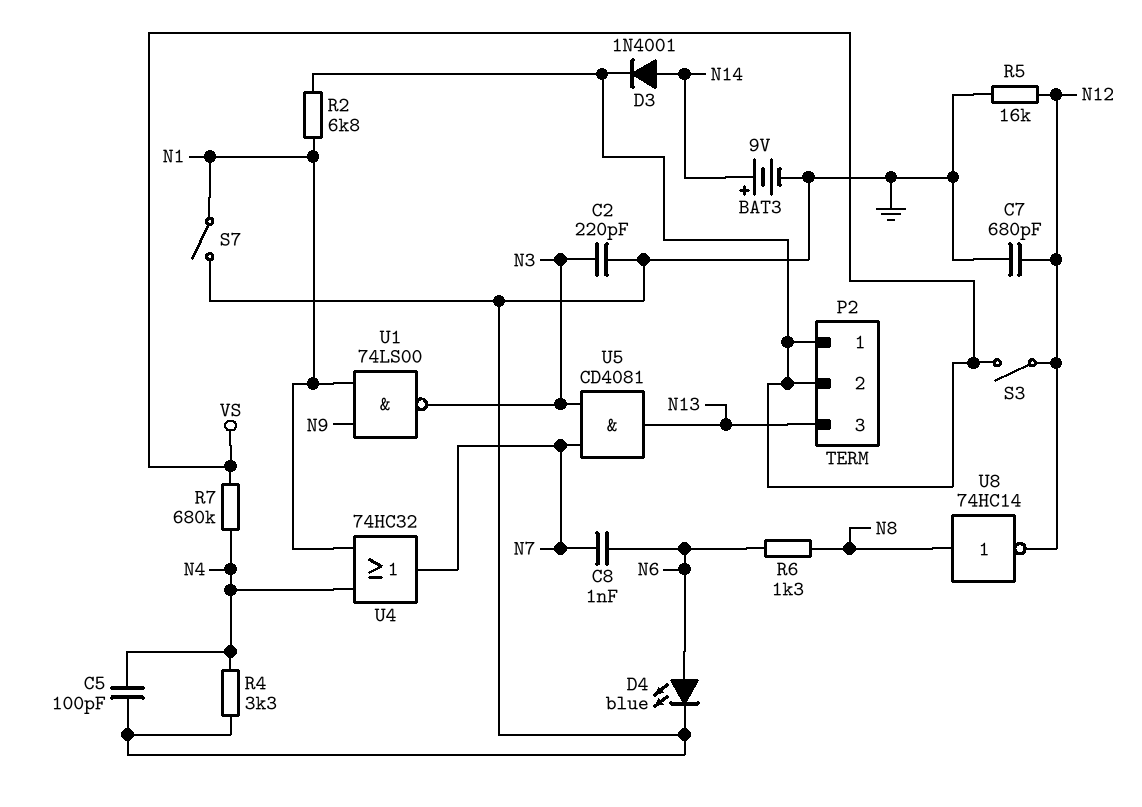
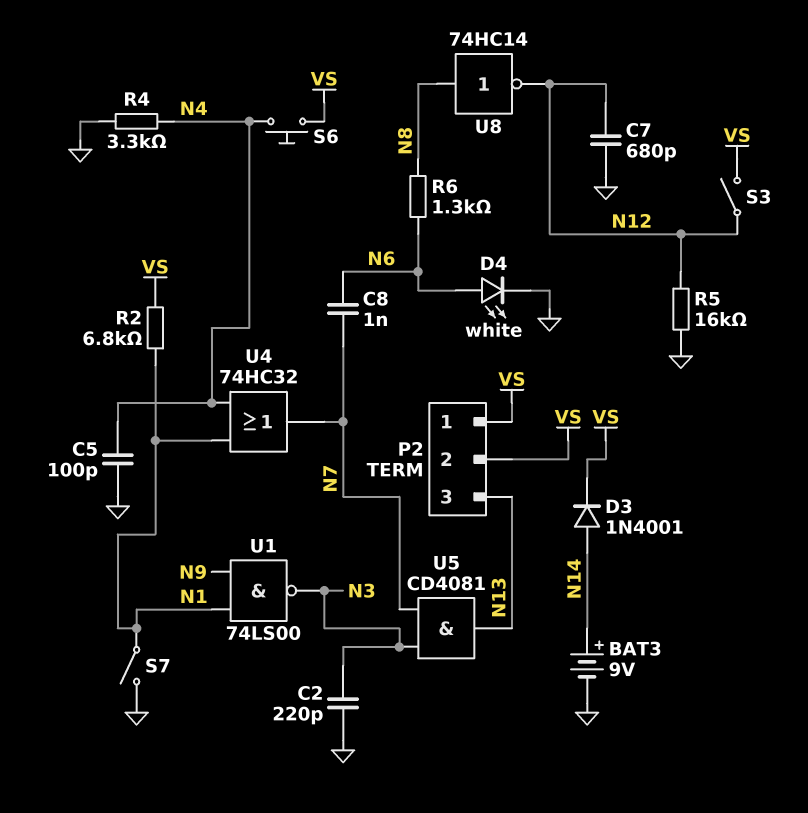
D4: LED blue (A N6, K GND) -> LED white (A N6, K GND)
R7: 680k (N4, VS) -> none
S6: none -> button (N4, VS)

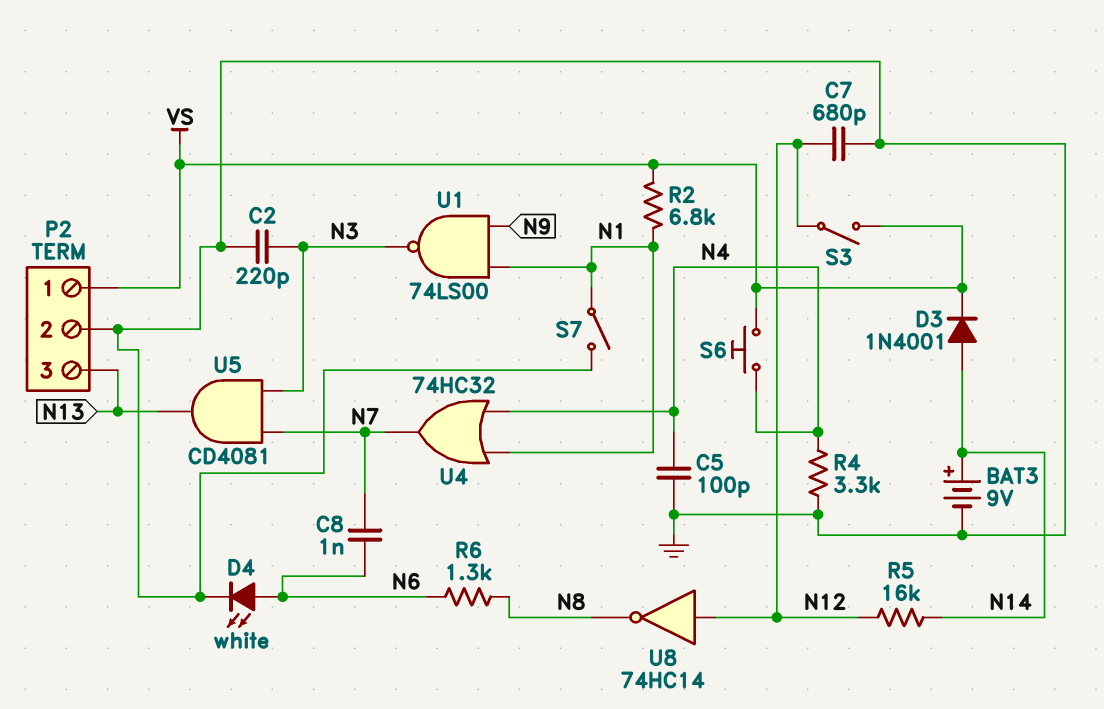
P2 pin 2: VS -> GND
R5: 16k (GND, N12) -> 16k (N12, N14)
U8: NOT 74HC14 (in N8, out N12) -> NOT 74HC14 (in N12, out N8)

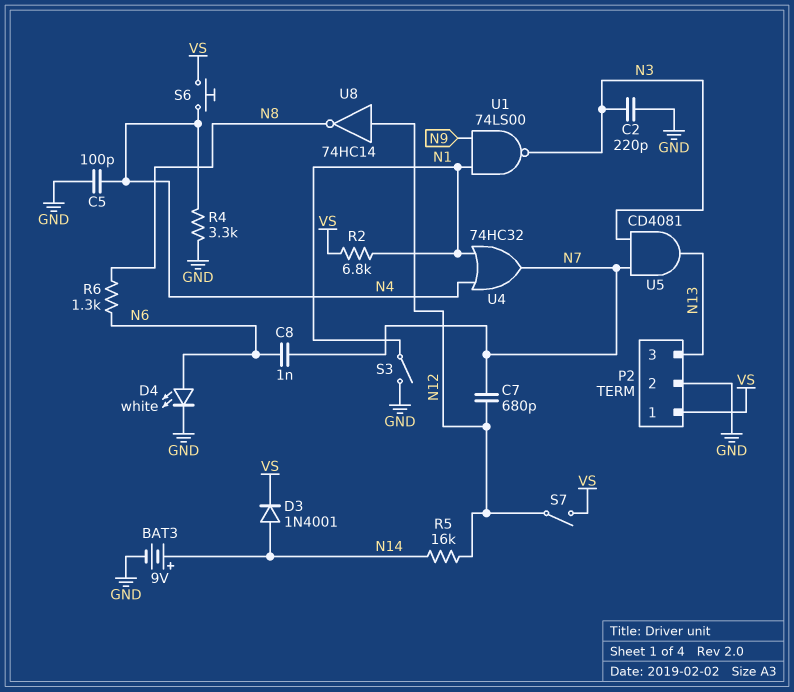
C7: 680pF (GND, N12) -> 680pF (N7, N12)
S3: switch (N12, VS) -> switch (GND, N1)
S7: switch (GND, N1) -> switch (N12, VS)

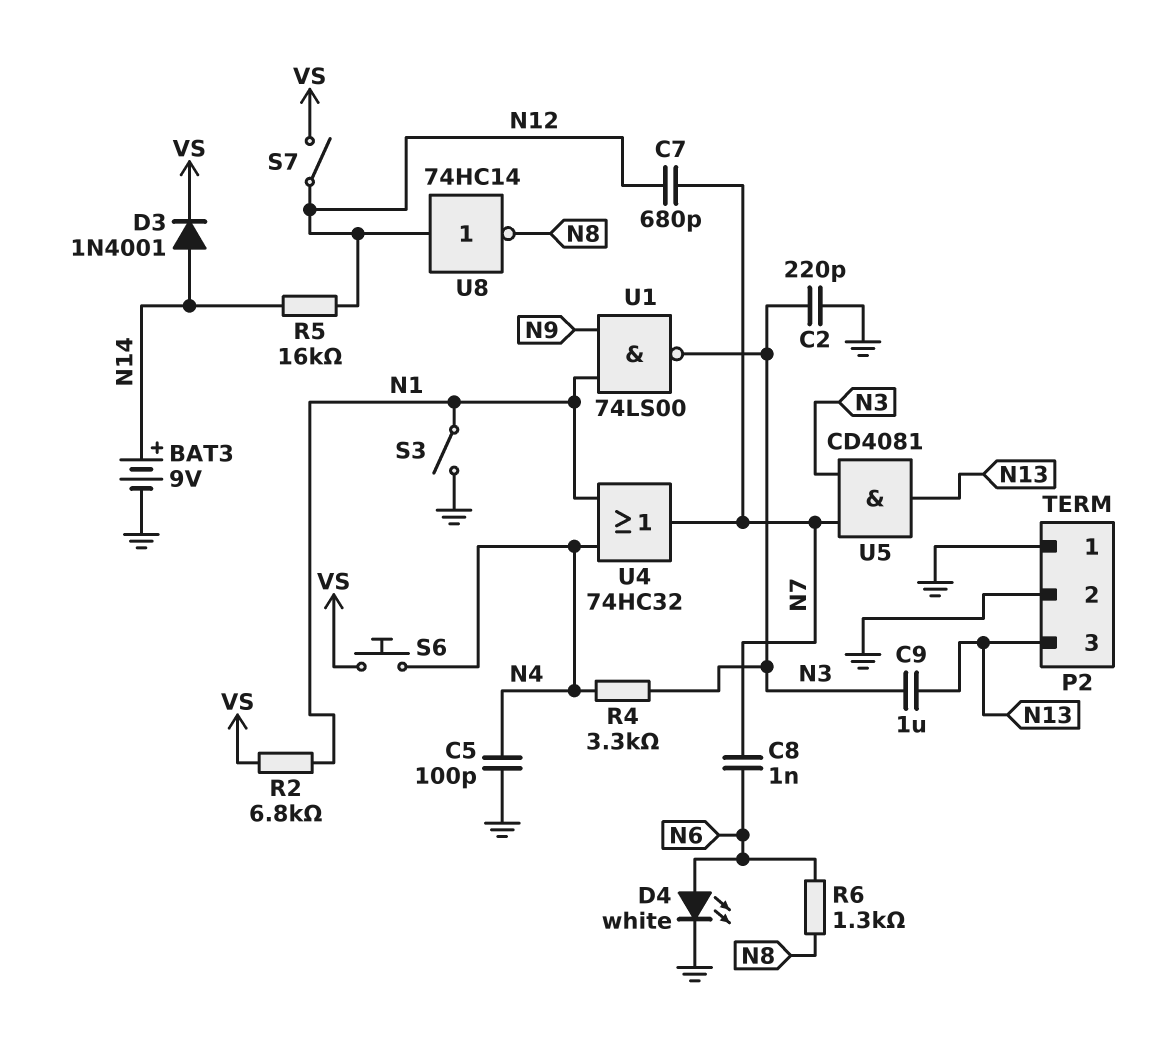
C9: none -> 1uF (N3, N13)
P2 pin 1: VS -> GND
R4: 3.3k (GND, N4) -> 3.3k (N3, N4)

